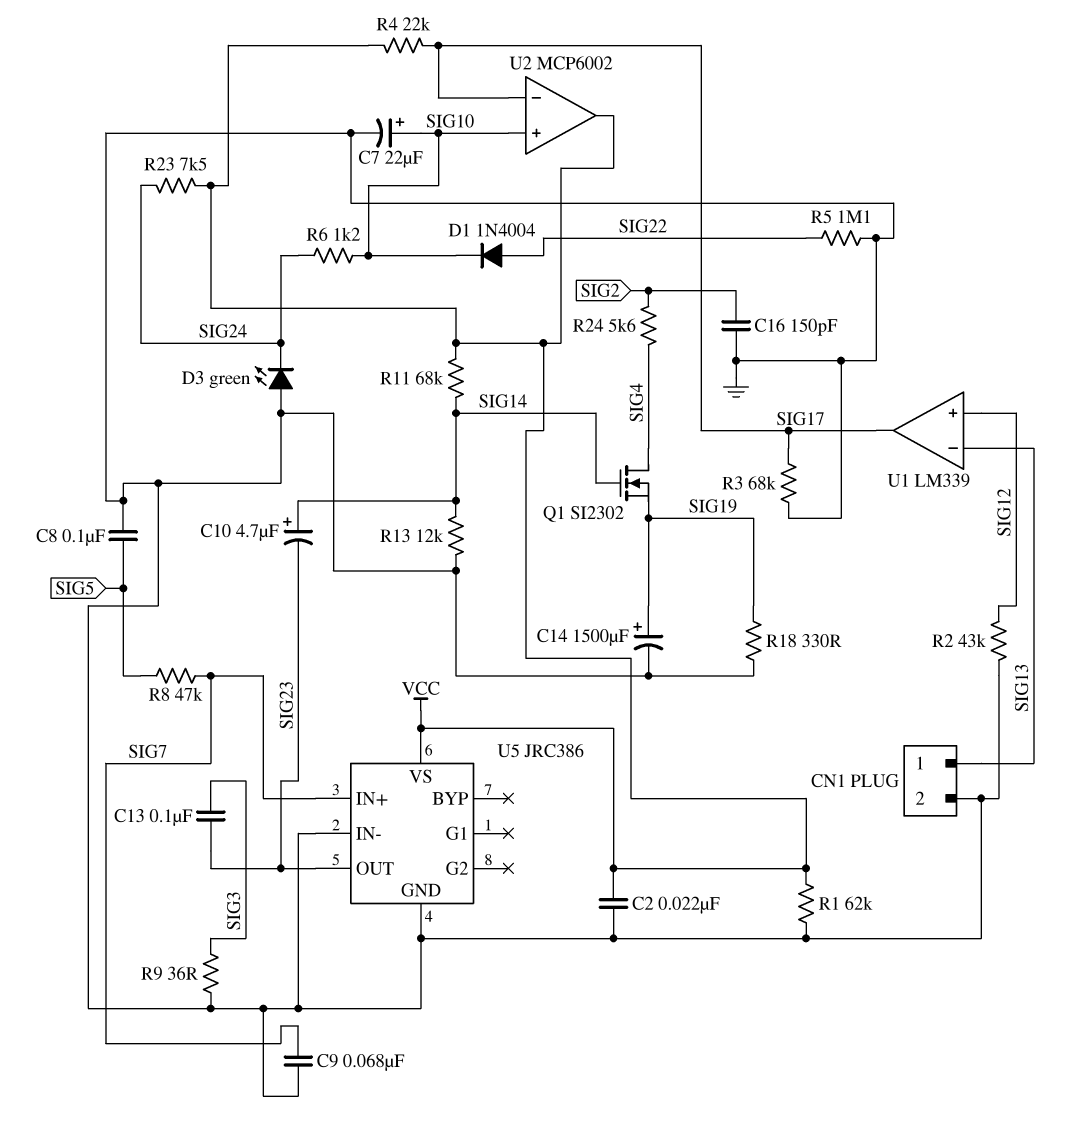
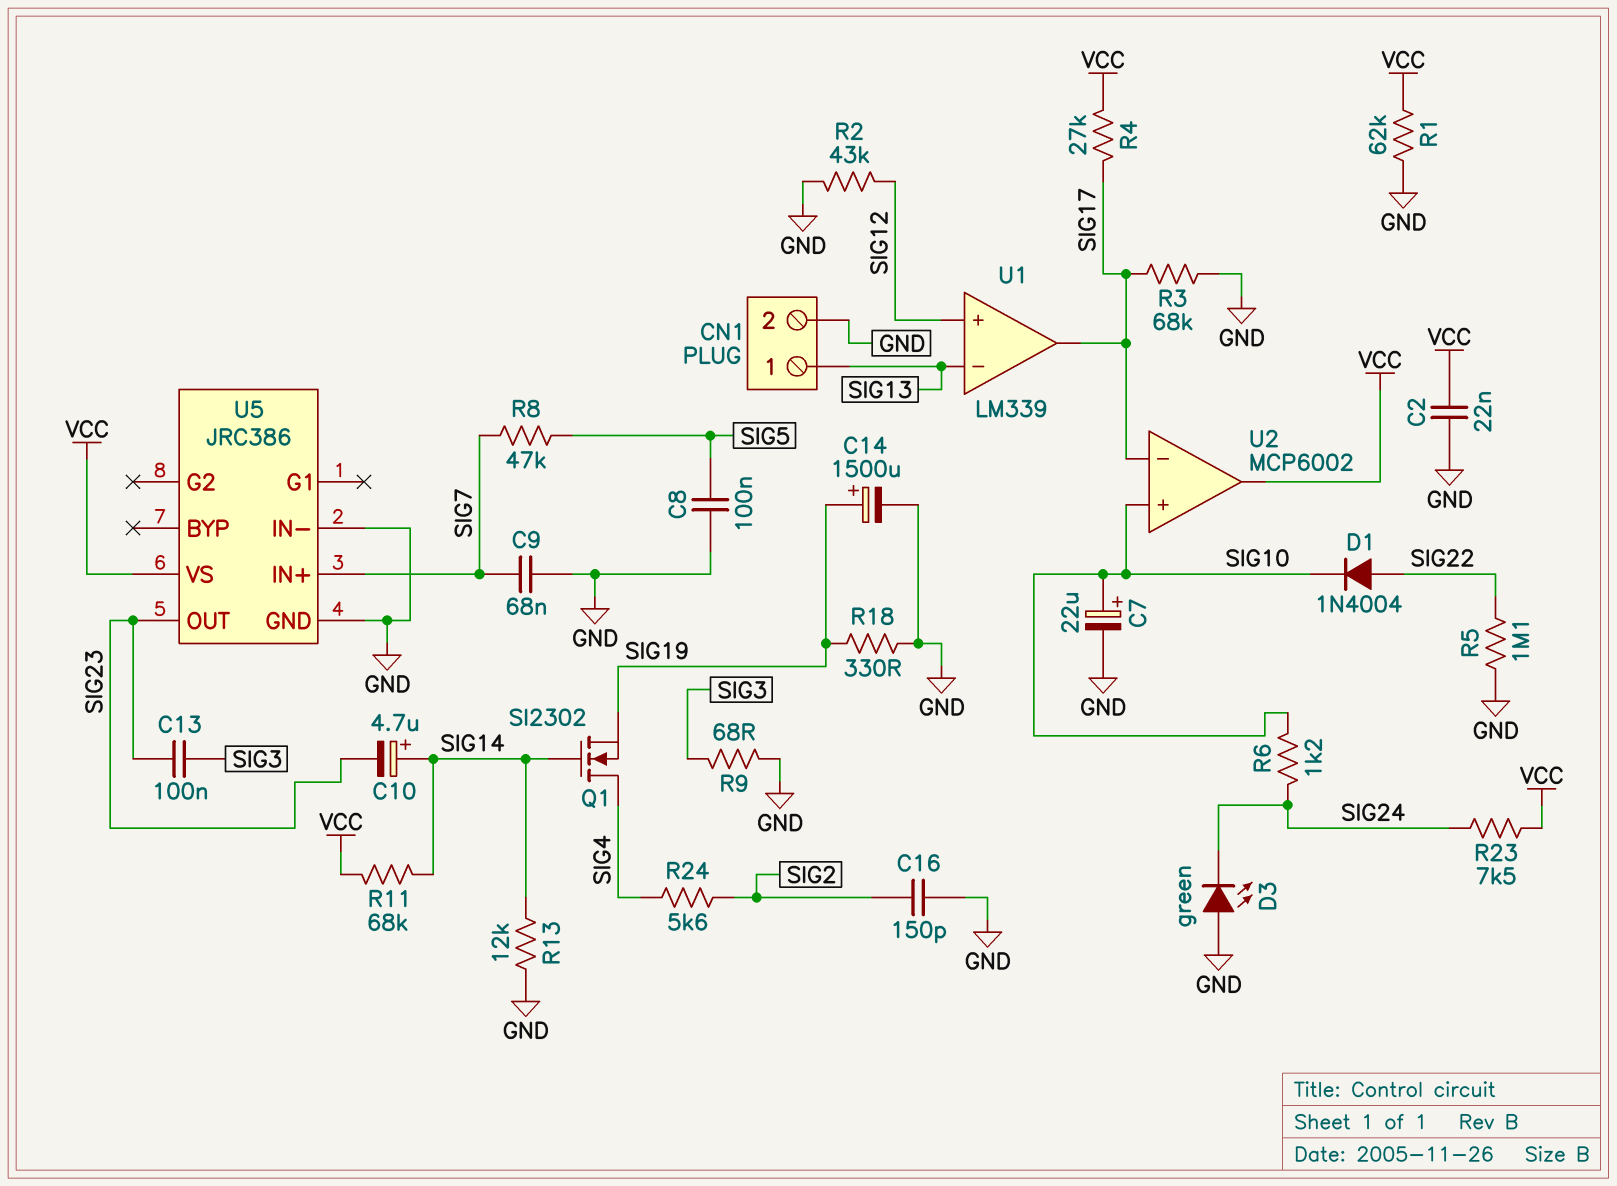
R4: 22k (SIG17, VCC) -> 27k (SIG17, VCC)
R9: 36 (GND, SIG3) -> 68 (GND, SIG3)

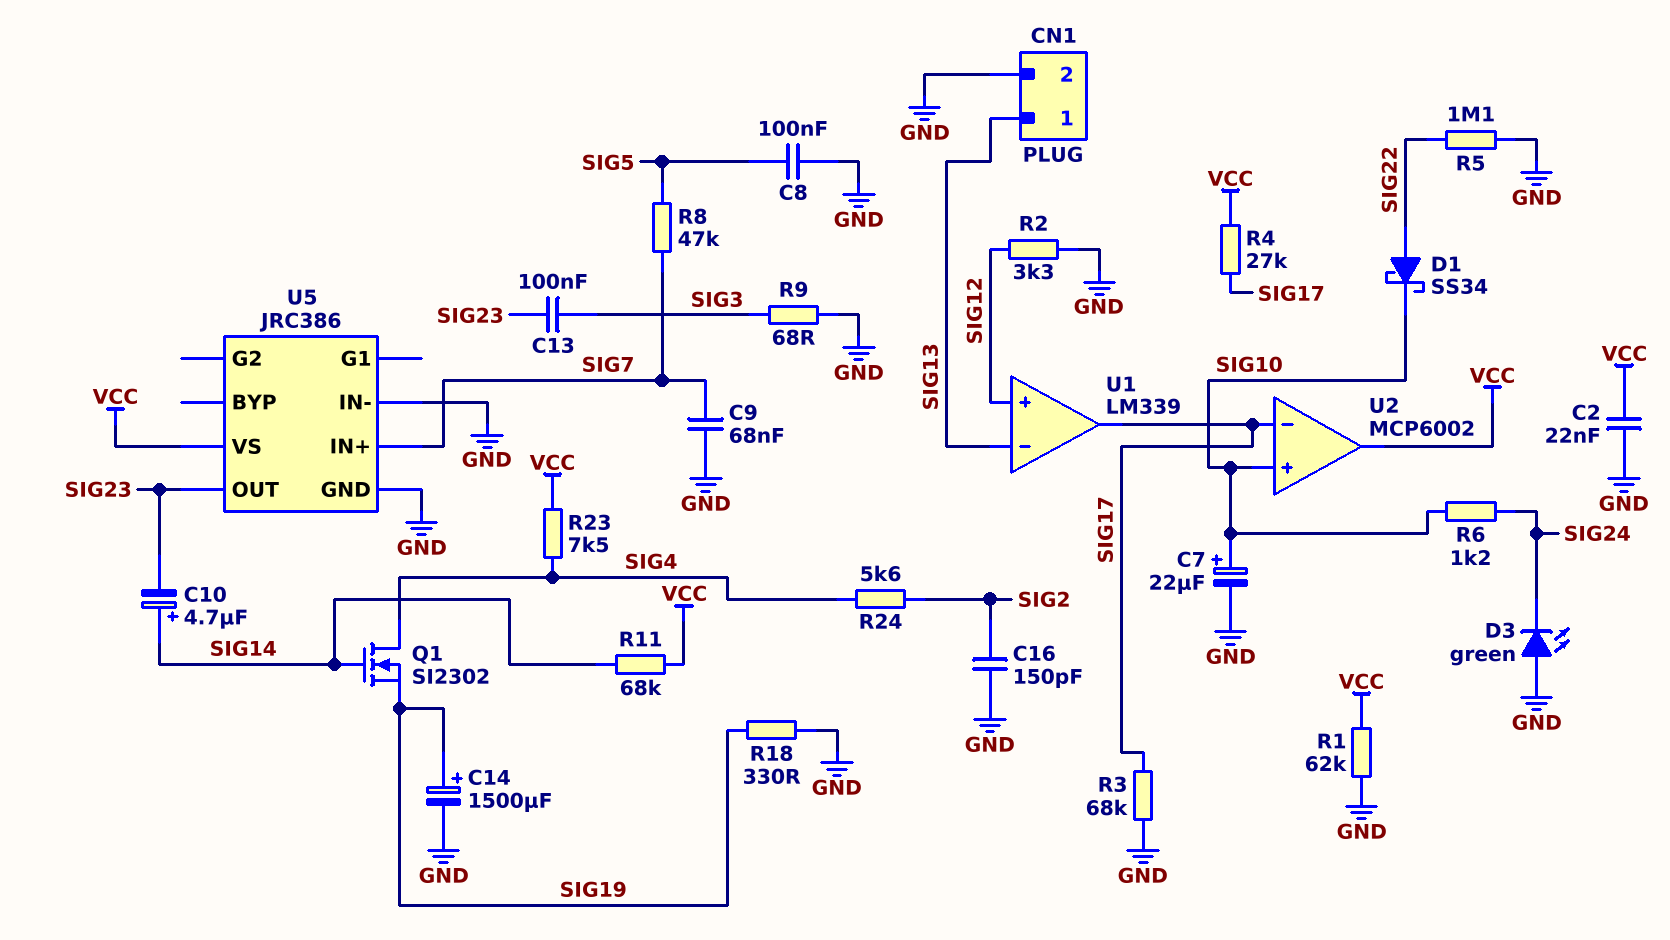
D1: diode 1N4004 (A SIG22, K SIG10) -> schottky SS34 (A SIG22, K SIG10)
R2: 43k (GND, SIG12) -> 3.3k (GND, SIG12)
R13: 12k (GND, SIG14) -> none
R23: 7.5k (SIG24, VCC) -> 7.5k (SIG4, VCC)

